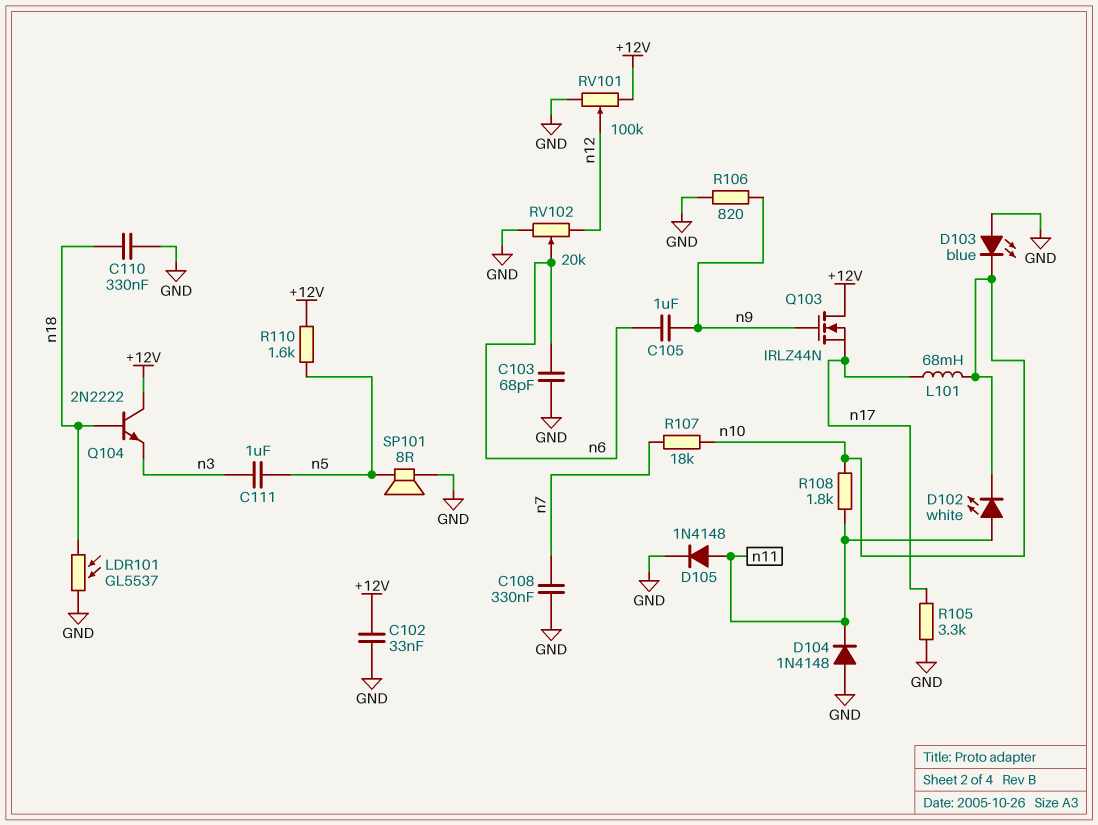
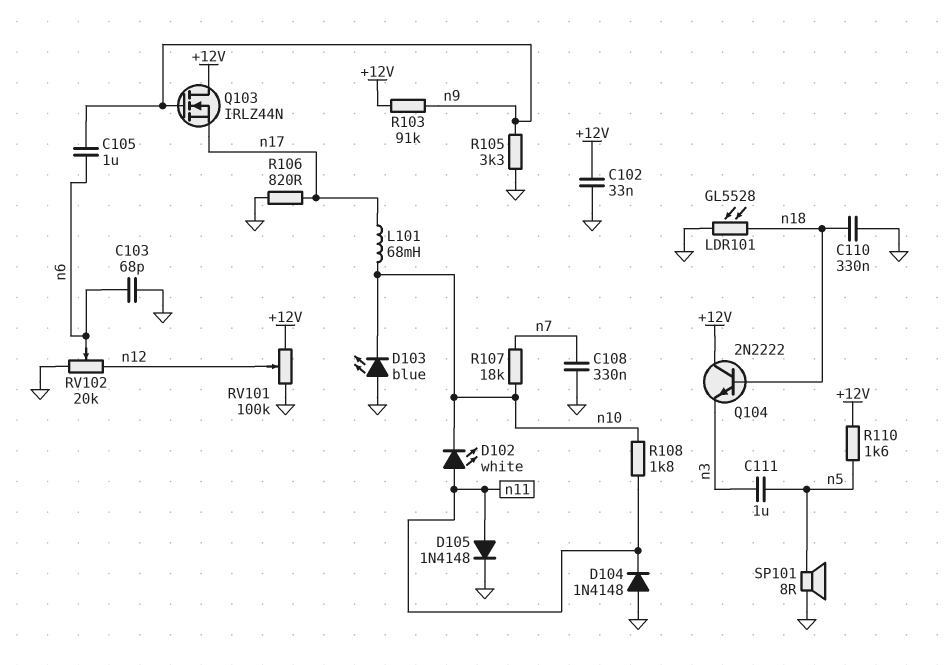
LDR101: GL5537 (GND, n18) -> GL5528 (GND, n18)
R103: none -> 91k (+12V, n9)
R105: 3.3k (GND, n17) -> 3.3k (GND, n9)
R106: 820 (GND, n9) -> 820 (GND, n17)

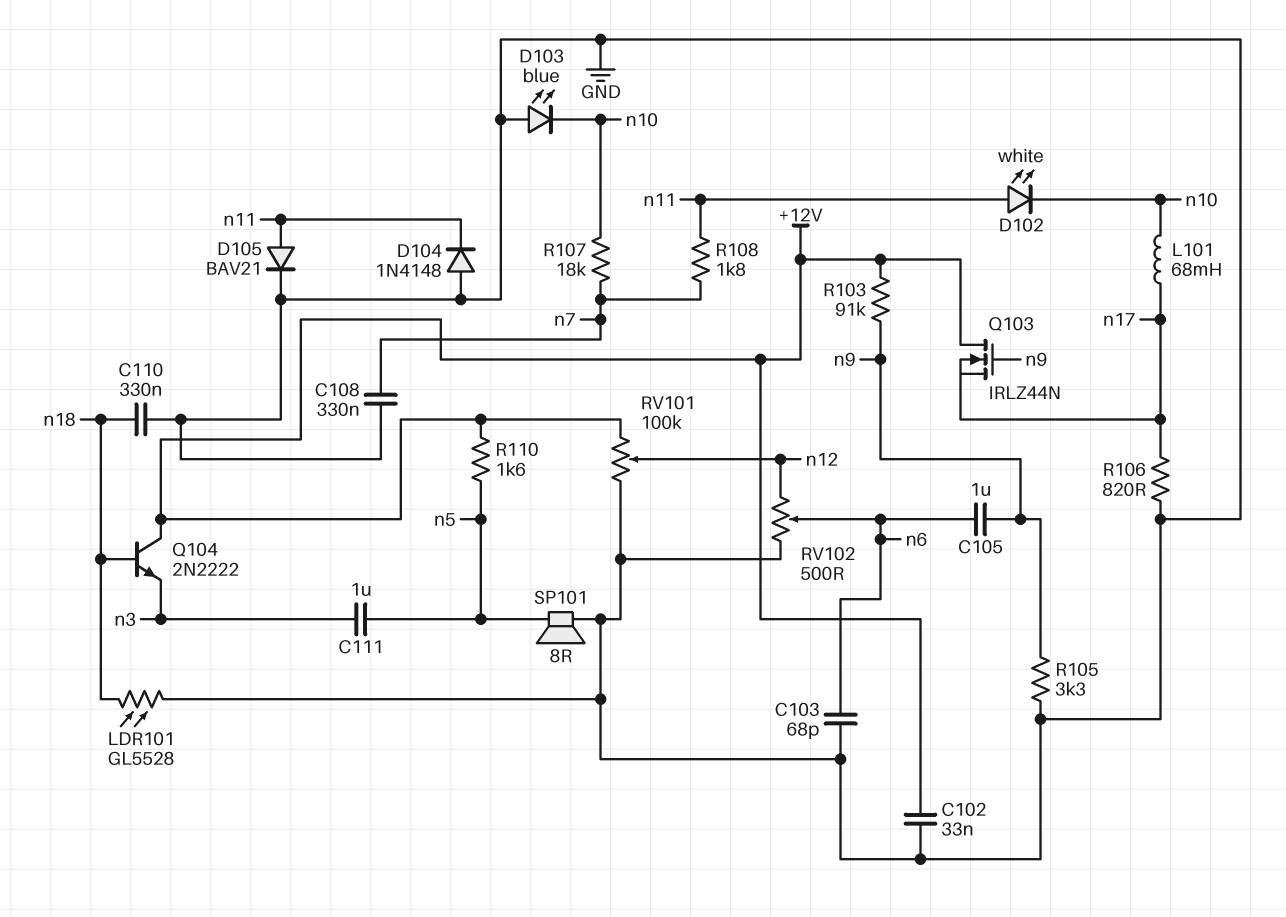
D105: diode 1N4148 (A n11, K GND) -> diode BAV21 (A n11, K GND)
R108: 1.8k (n10, n11) -> 1.8k (n7, n11)
RV102: 20k (GND, n12, wiper n6) -> 500 (GND, n12, wiper n6)

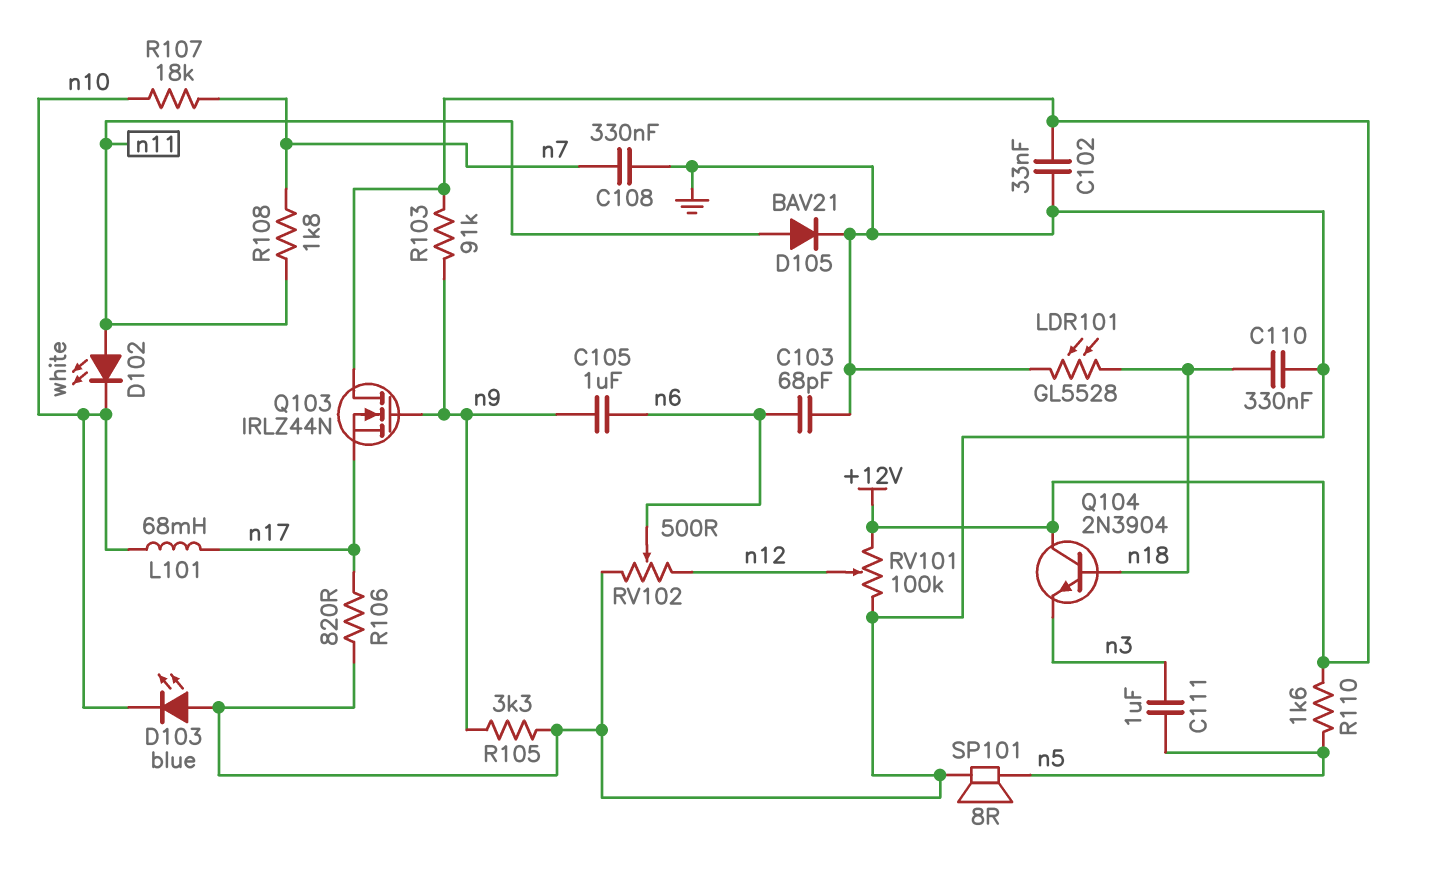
D104: diode 1N4148 (A GND, K n11) -> none
Q104: NPN 2N2222 (B n18, C +12V, E n3) -> NPN 2N3904 (B n18, C +12V, E n3)

